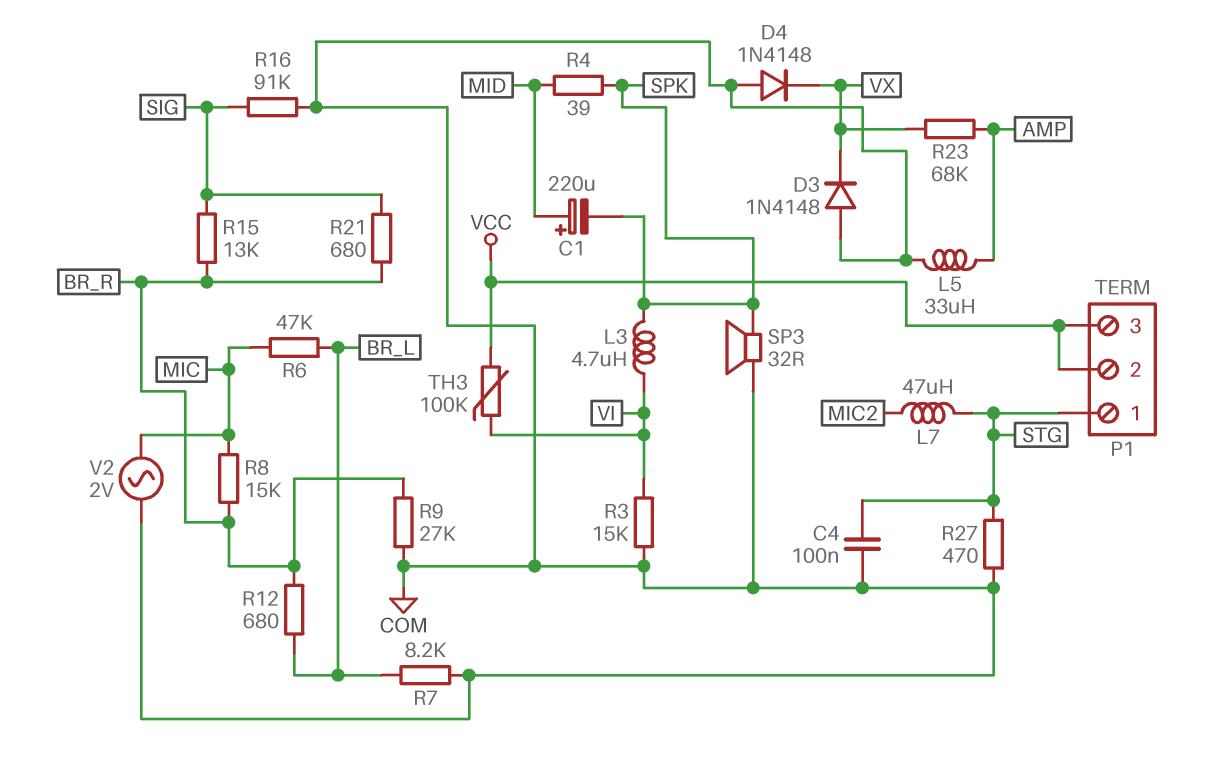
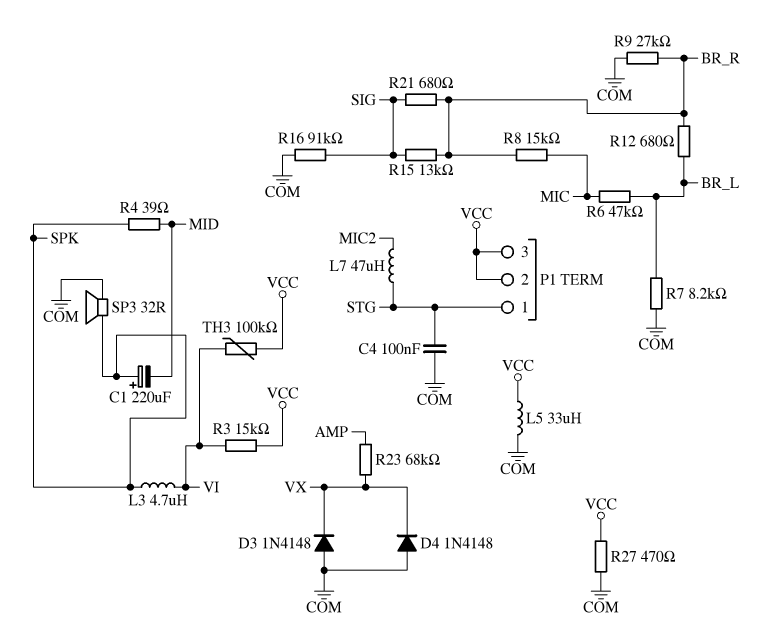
C1: 220uF (plus MID, minus SPK) -> 220uF (plus SPK, minus MID)
L5: 33uH (AMP, COM) -> 33uH (COM, VCC)
R3: 15k (COM, VI) -> 15k (VCC, VI)
R27: 470 (COM, STG) -> 470 (COM, VCC)
V2: AC 2V (COM, MIC) -> none

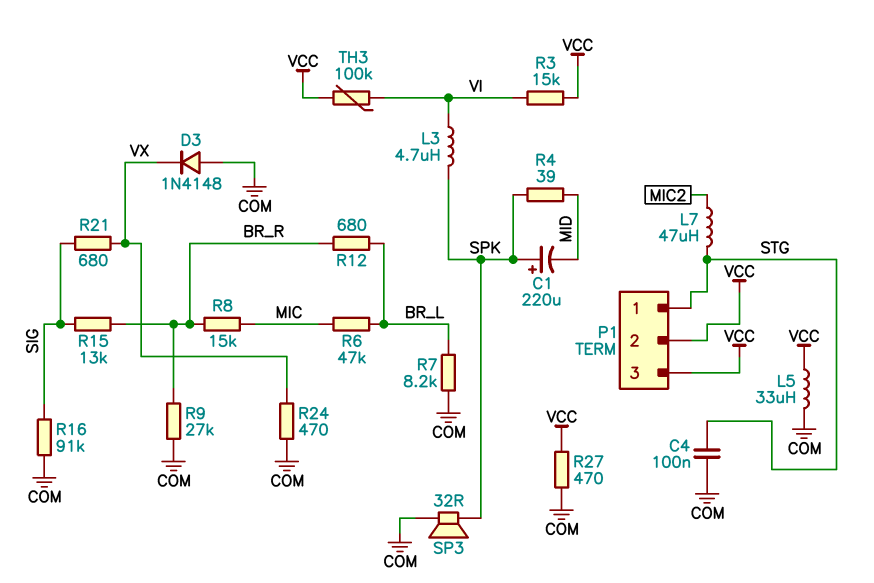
D4: diode 1N4148 (A COM, K VX) -> none
R21: 680 (BR_R, SIG) -> 680 (SIG, VX)
R23: 68k (AMP, VX) -> none
R24: none -> 470 (COM, VX)

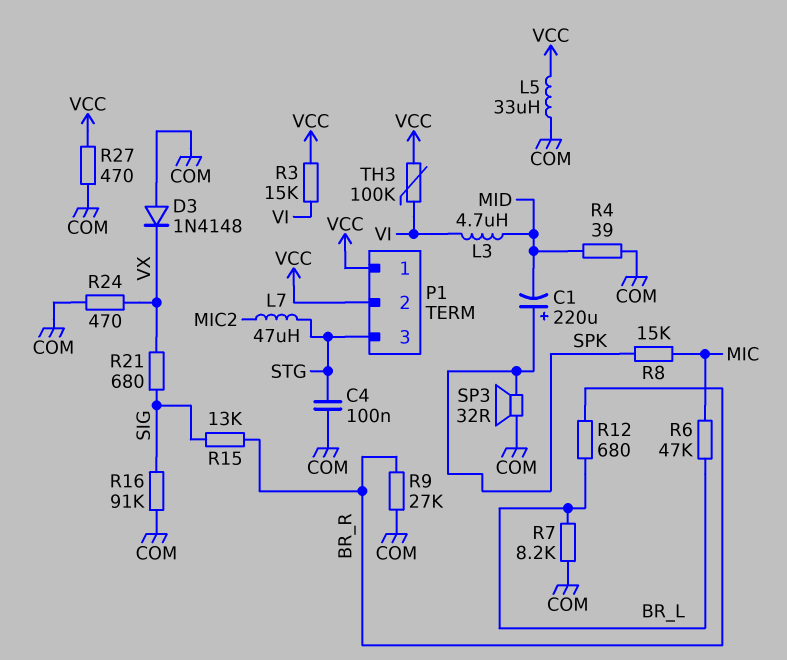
L3: 4.7uH (SPK, VI) -> 4.7uH (MID, VI)
P1 pin 1: STG -> VCC
P1 pin 3: VCC -> STG
R4: 39 (MID, SPK) -> 39 (COM, MID)
R8: 15k (BR_R, MIC) -> 15k (MIC, SPK)

